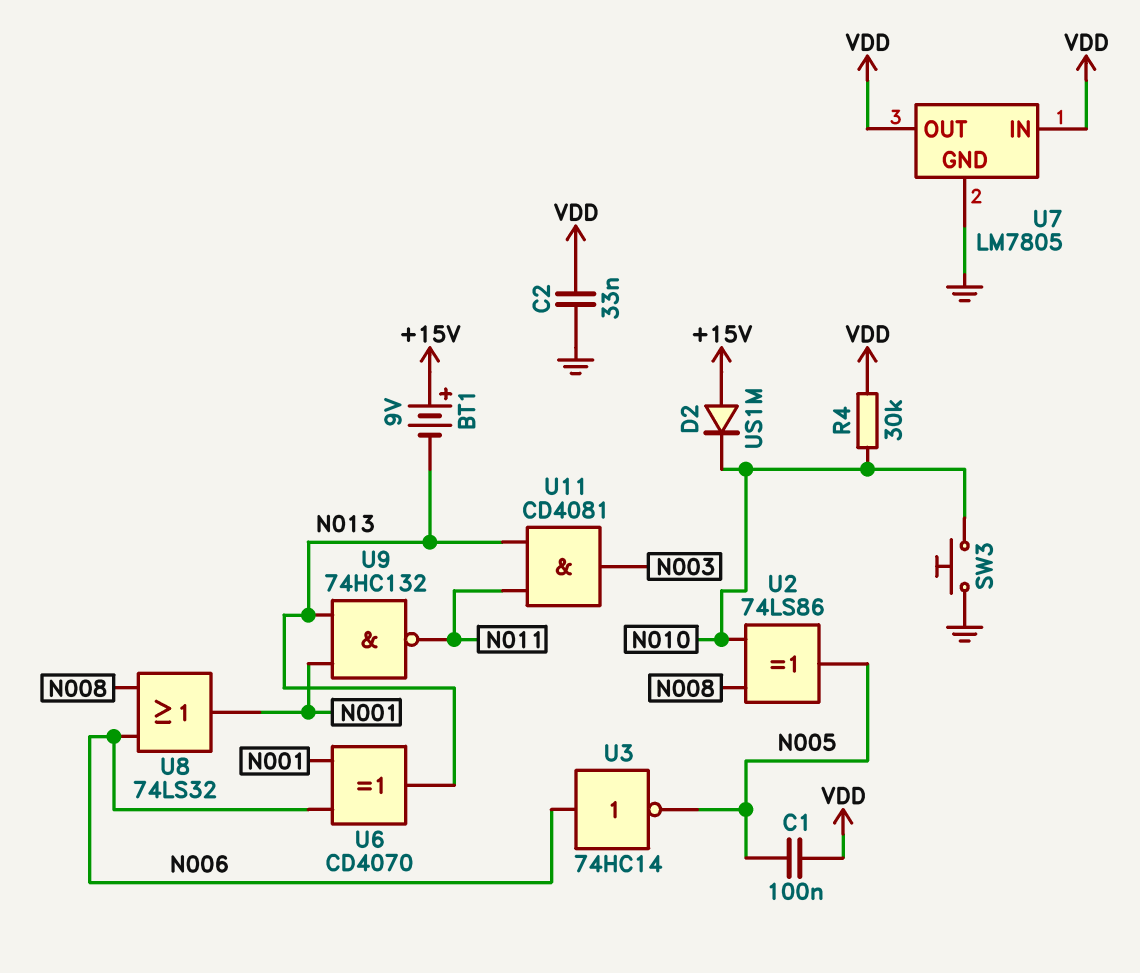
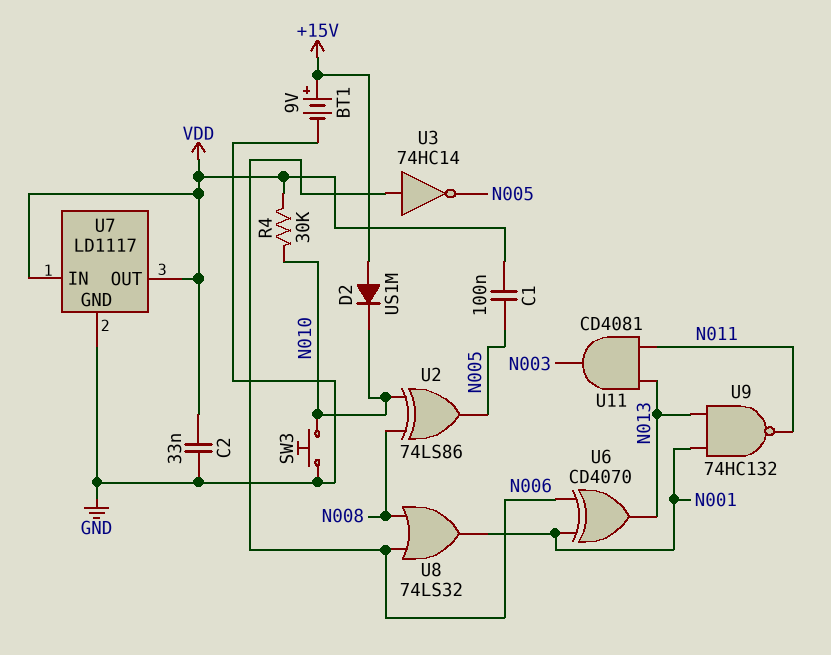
BT1: 9V (plus +15V, minus N013) -> 9V (plus +15V, minus GND)
U7: LM7805 -> LD1117

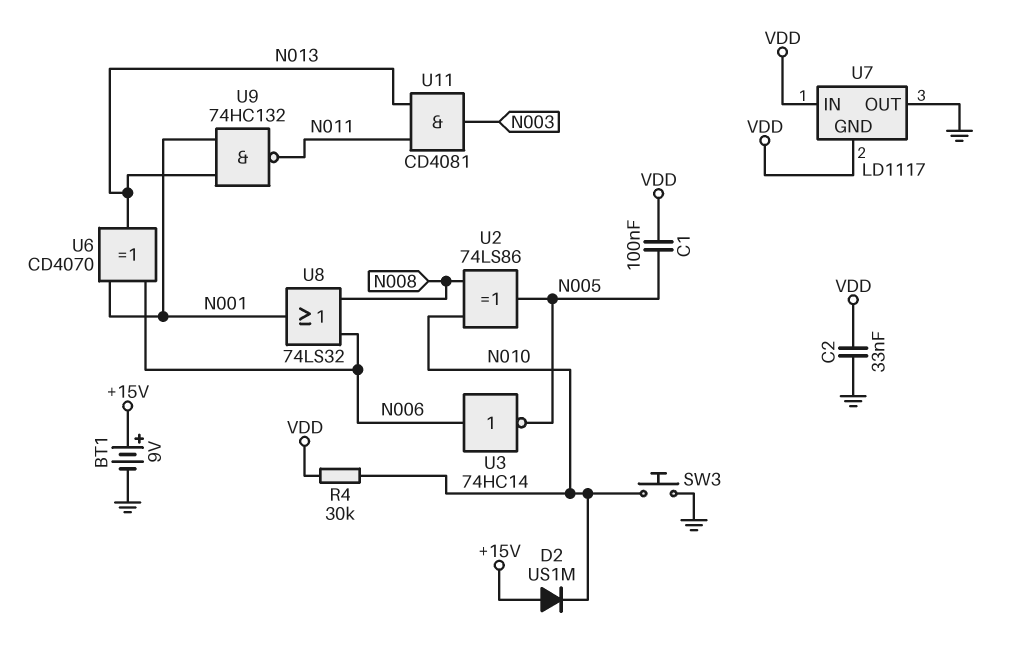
U7 pin GND: GND -> VDD
U7 pin OUT: VDD -> GND

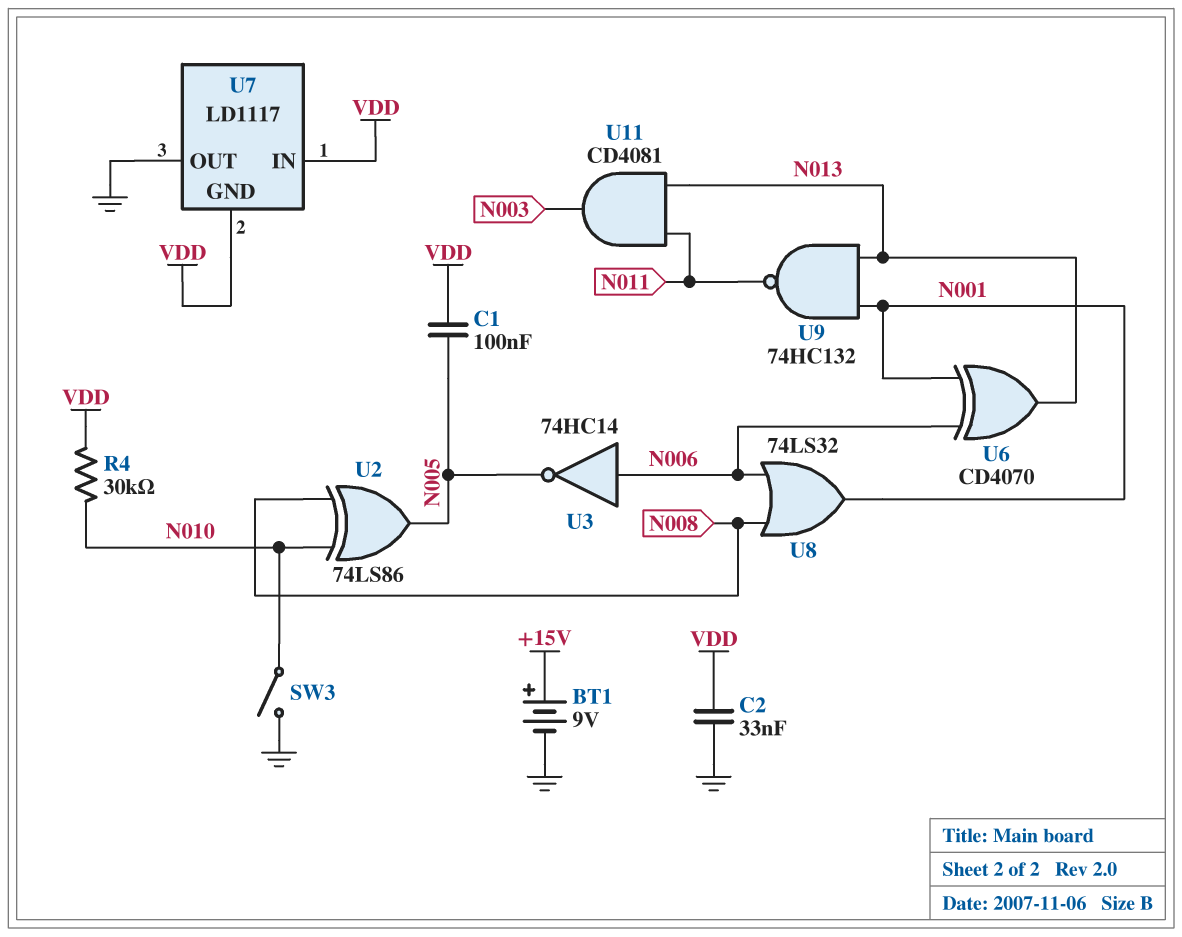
D2: diode US1M (A +15V, K N010) -> none
SW3: button (GND, N010) -> switch (GND, N010)

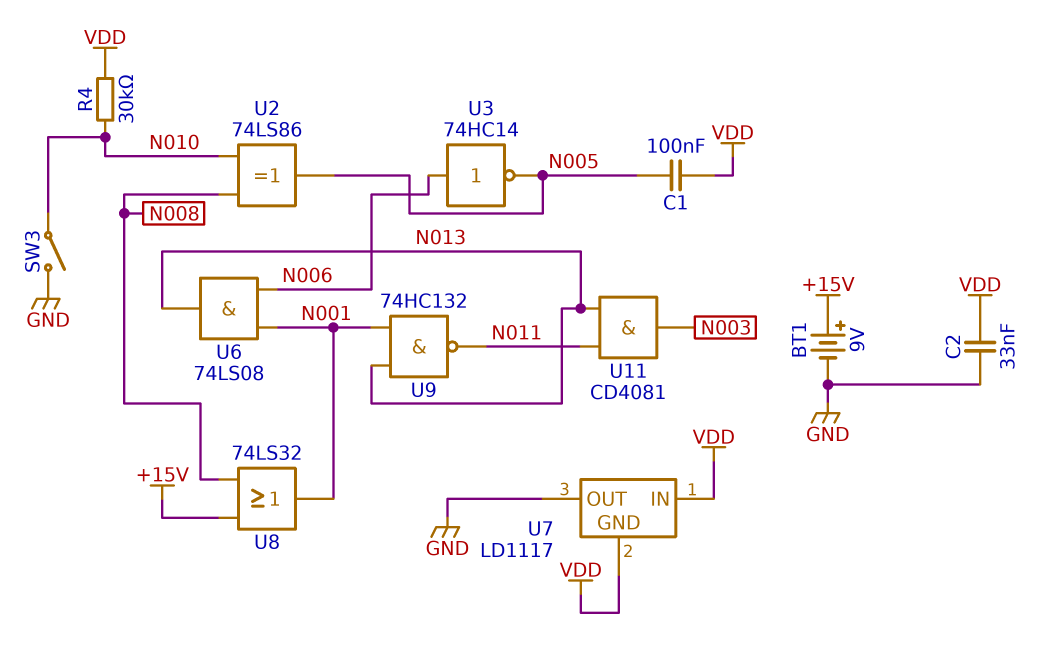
U6: XOR CD4070 (in N001, in N006, out N013) -> AND 74LS08 (in N001, in N006, out N013)
U8: OR 74LS32 (in N006, in N008, out N001) -> OR 74LS32 (in +15V, in N008, out N001)

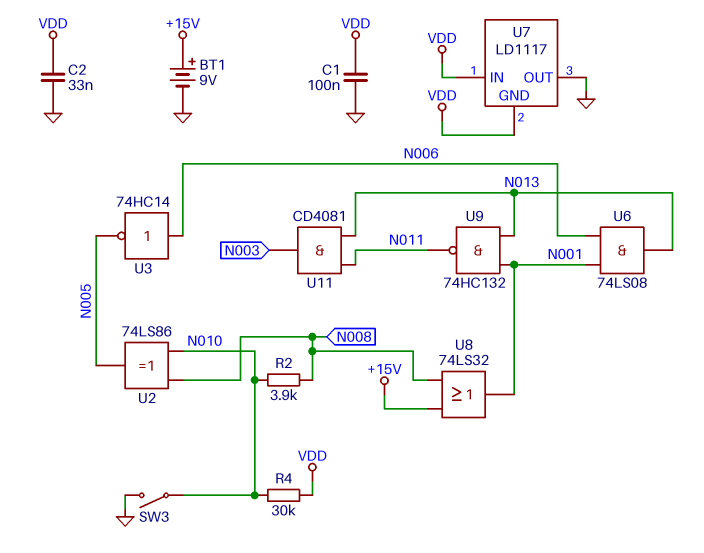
C1: 100nF (N005, VDD) -> 100nF (GND, VDD)
R2: none -> 3.9k (N008, N010)

